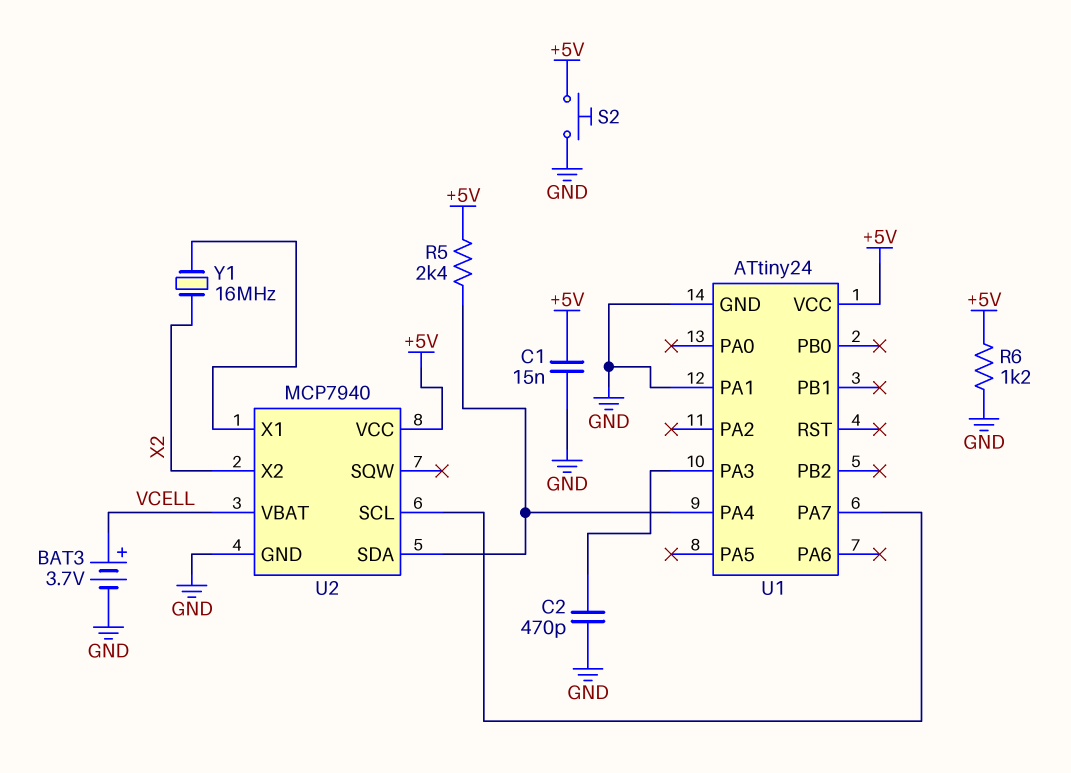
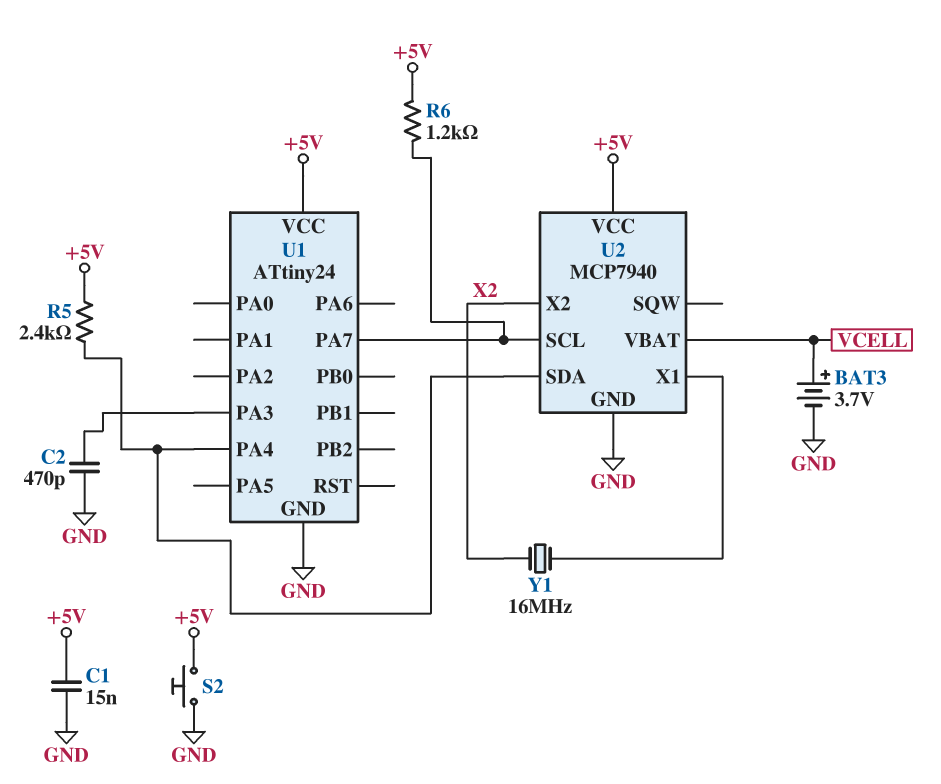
R6: 1.2k (+5V, GND) -> 1.2k (+5V, U1/PA7)
U1 pin PA1: GND -> none

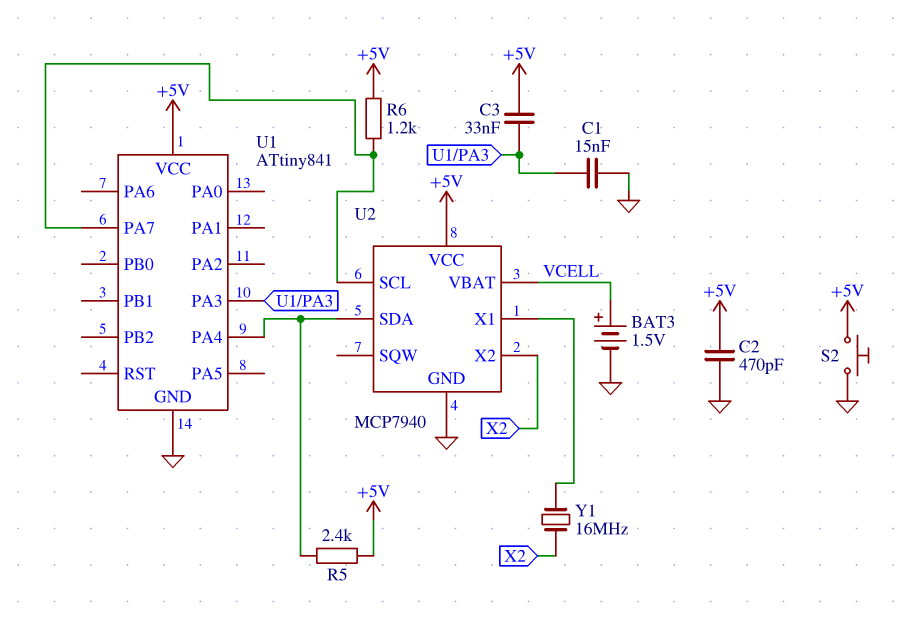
BAT3: 3.7V (plus VCELL, minus GND) -> 1.5V (plus VCELL, minus GND)
C1: 15nF (+5V, GND) -> 15nF (GND, U1/PA3)
C2: 470pF (GND, U1/PA3) -> 470pF (+5V, GND)
C3: none -> 33nF (+5V, U1/PA3)
U1: ATtiny24 -> ATtiny841

